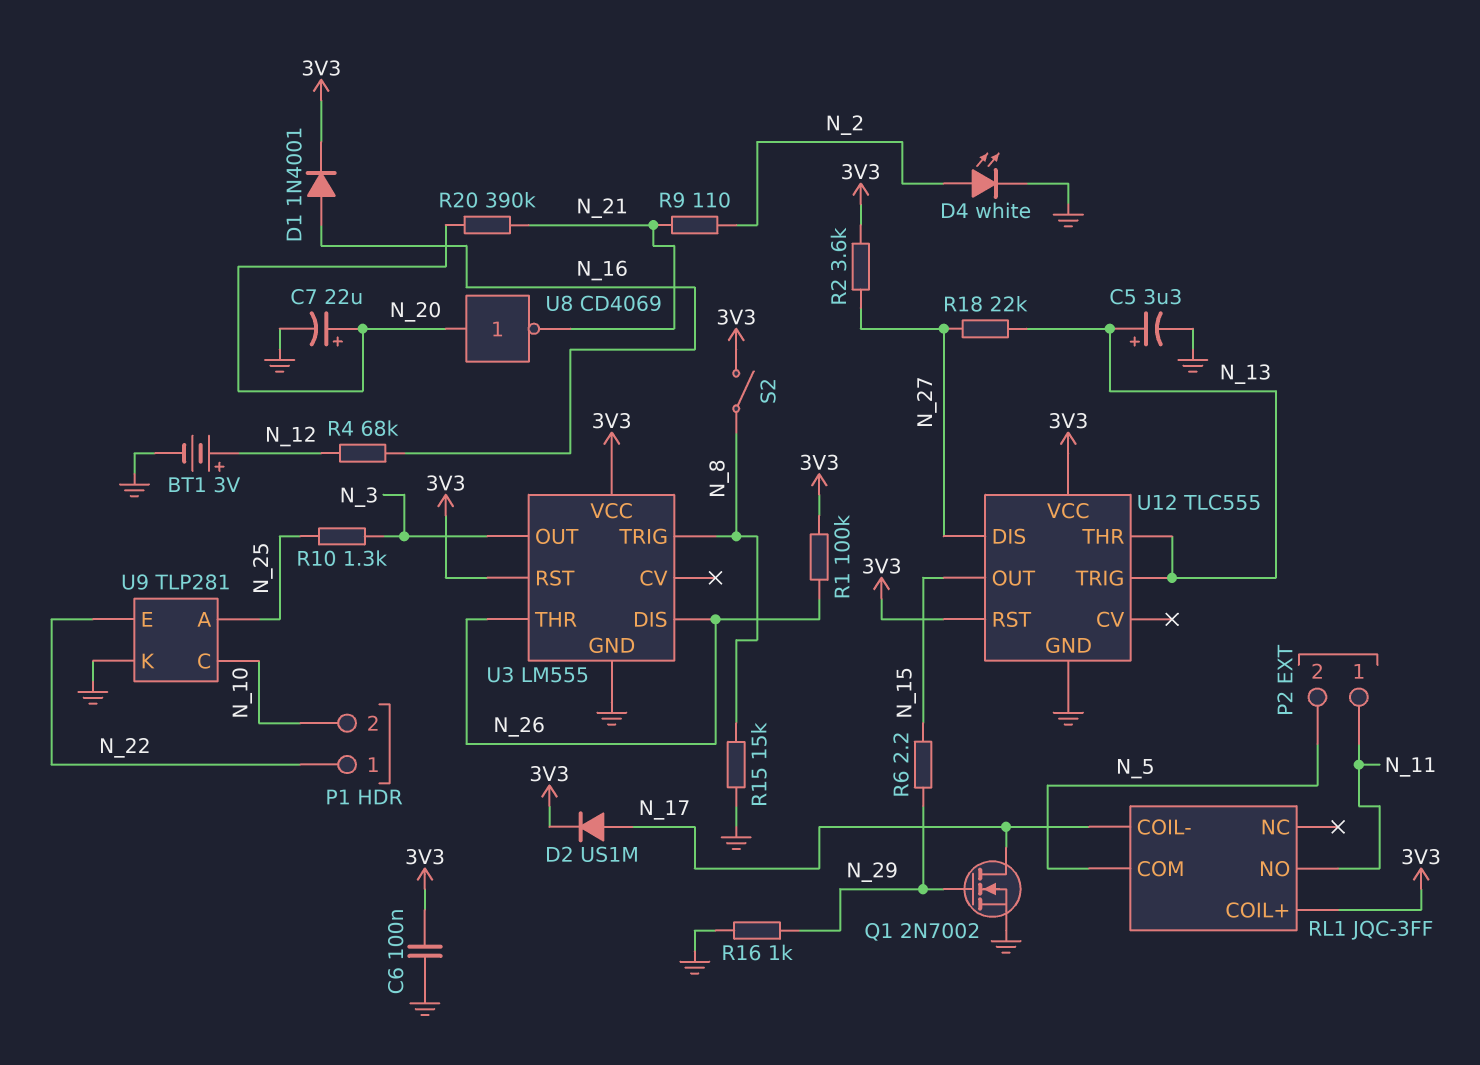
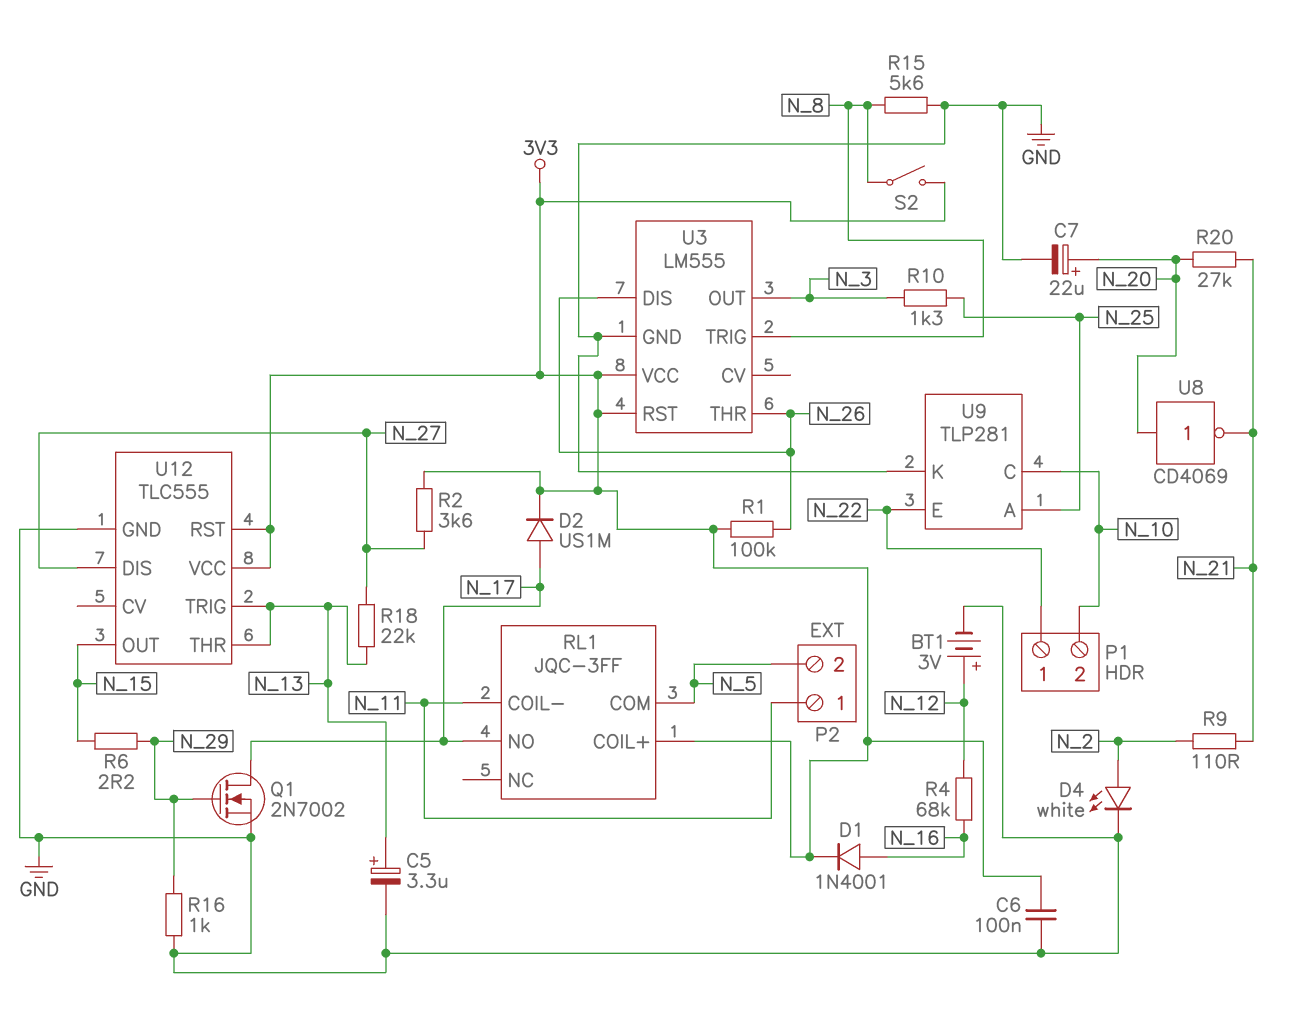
R15: 15k (GND, N_8) -> 5.6k (GND, N_8)
R20: 390k (N_20, N_21) -> 27k (N_20, N_21)
RL1 pin COIL-: N_17 -> N_11
RL1 pin NO: N_11 -> N_17

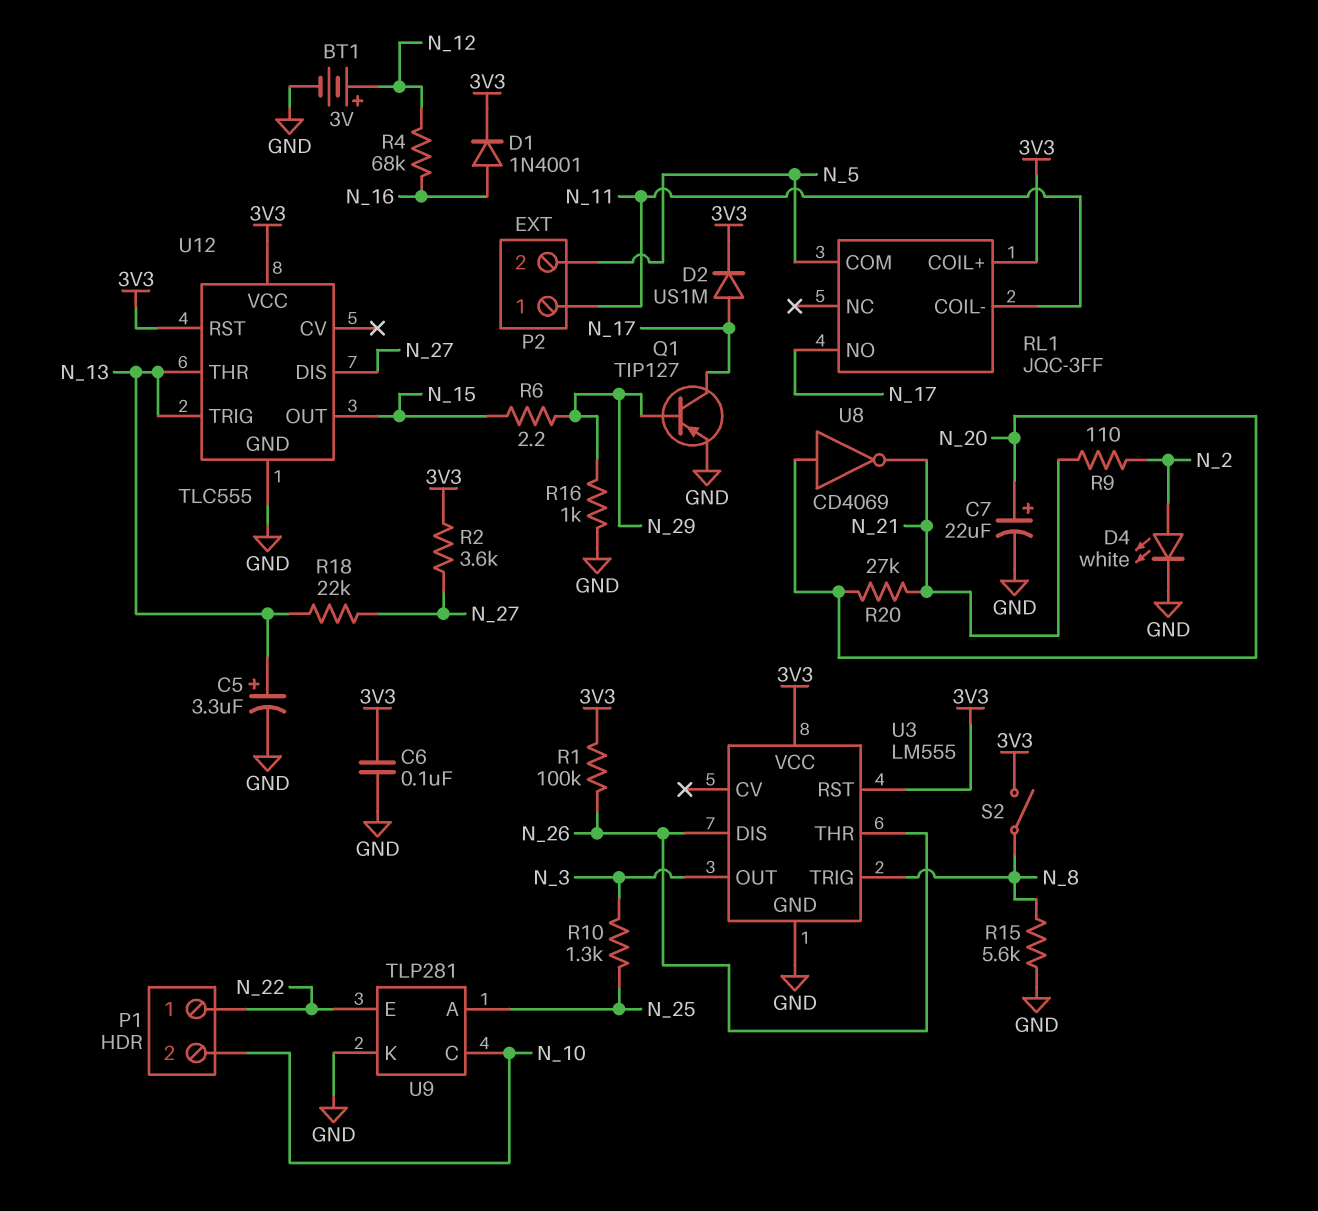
Q1: NMOS 2N7002 (G N_29, D N_17, S GND) -> PNP TIP127 (B N_29, C N_17, E GND)

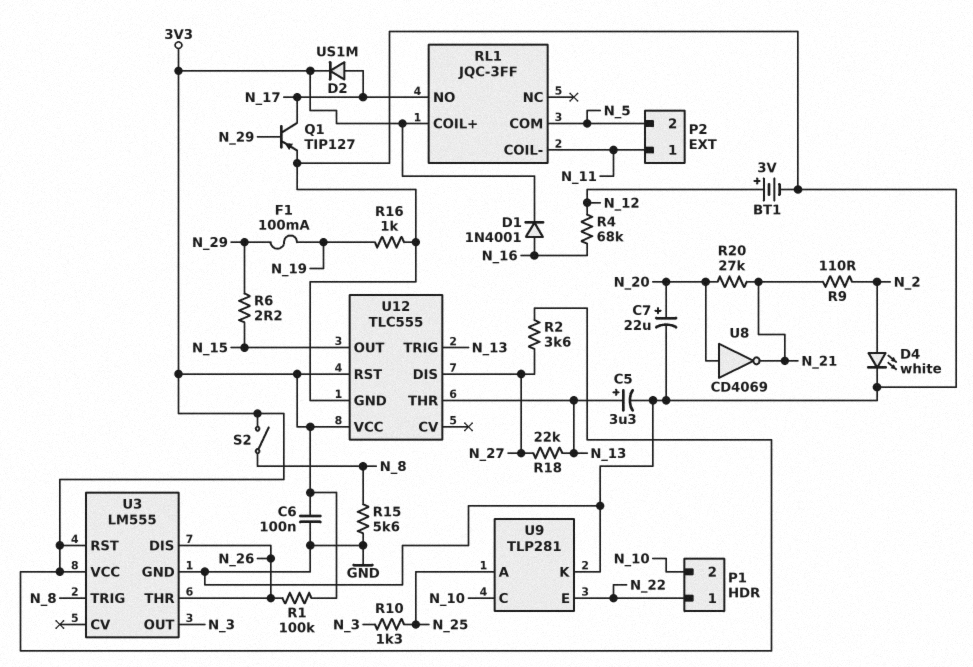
F1: none -> 100mA (N_19, N_29)
R16: 1k (GND, N_29) -> 1k (GND, N_19)

